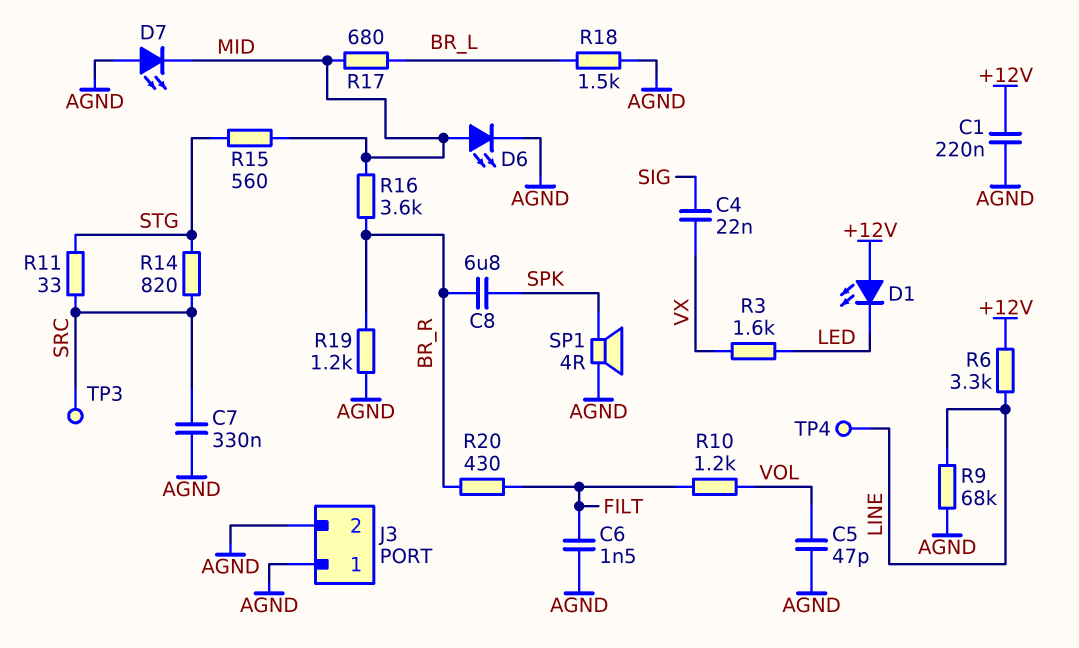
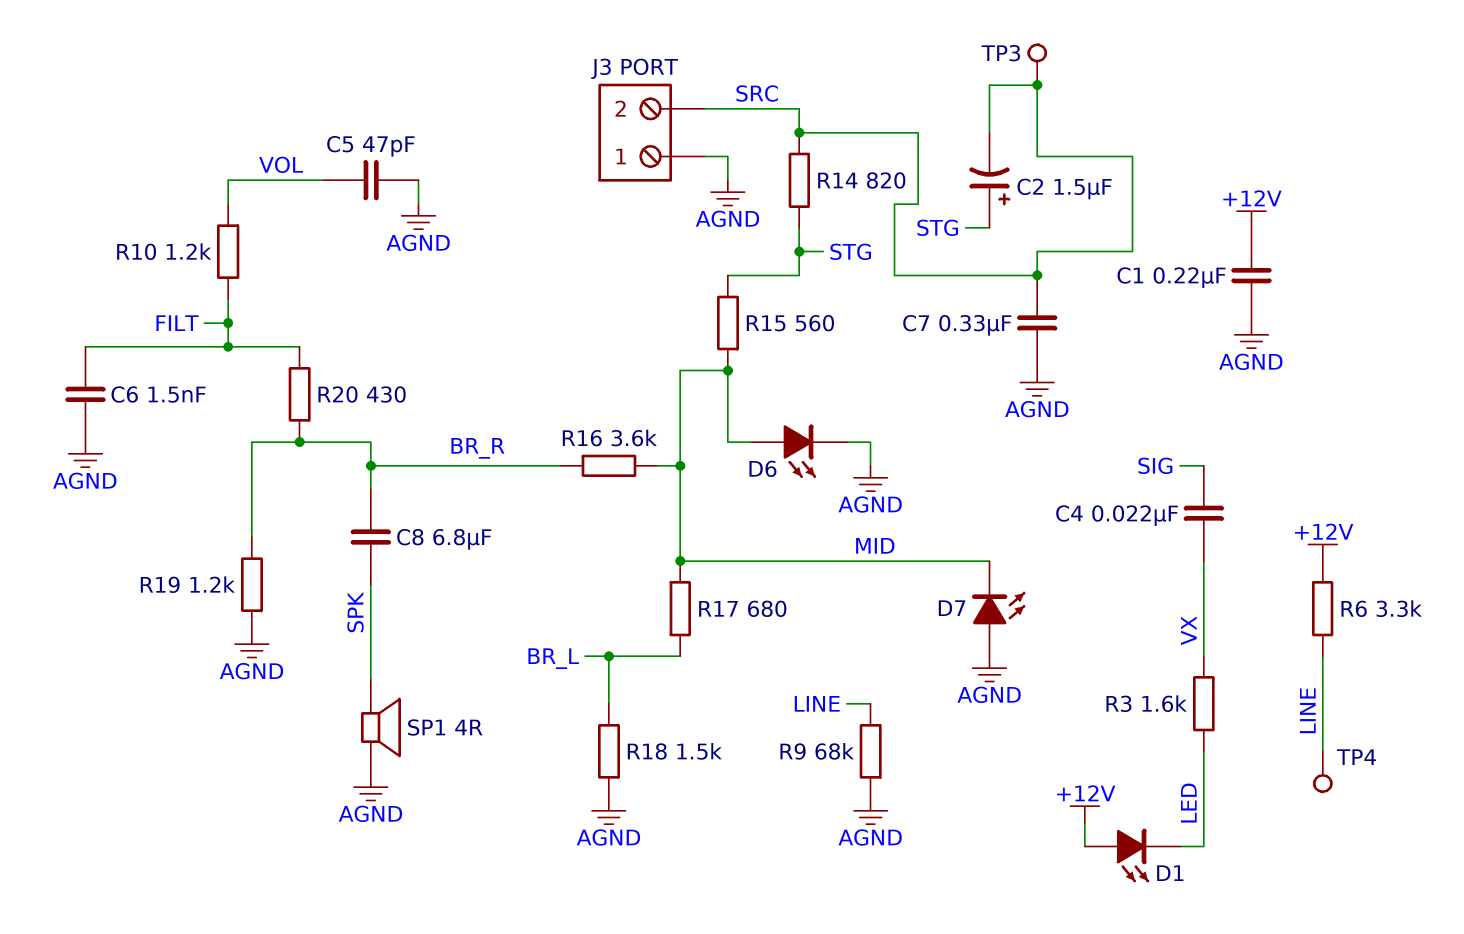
C2: none -> 1.5uF (plus STG, minus SRC)
J3 pin 2: AGND -> SRC
R11: 33 (SRC, STG) -> none

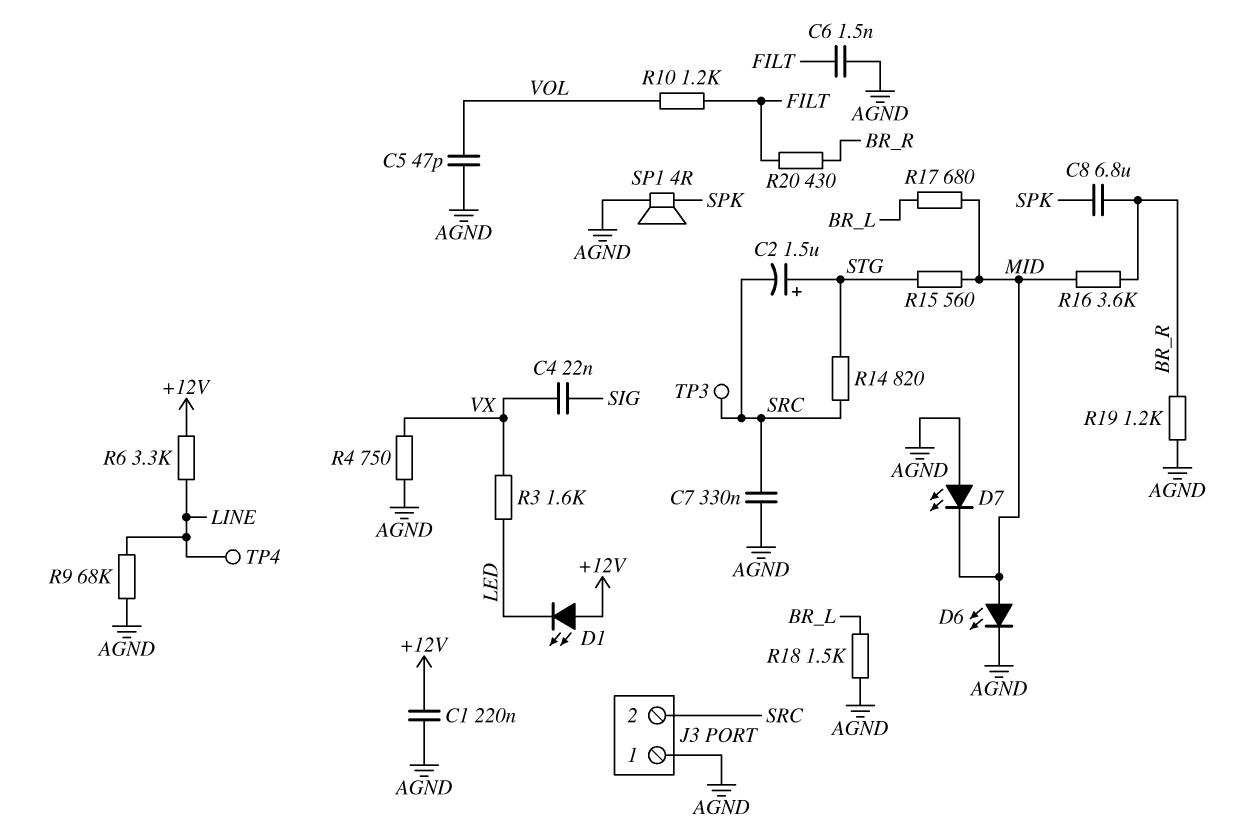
R4: none -> 750 (AGND, VX)

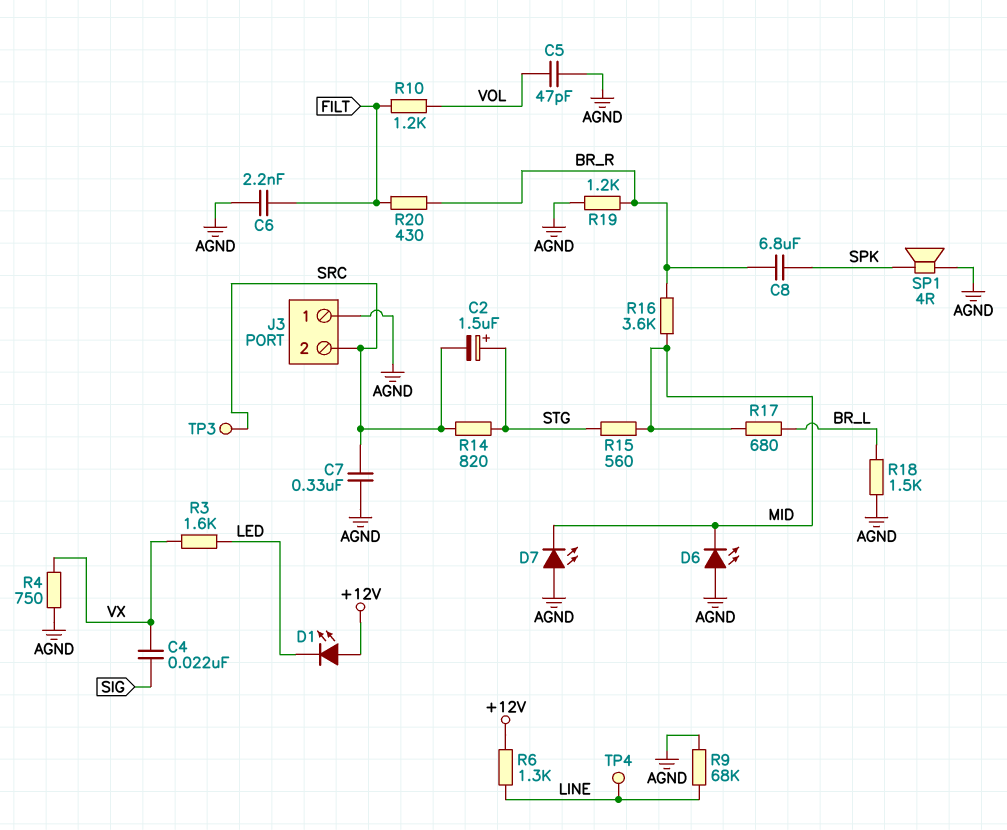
C1: 220nF (+12V, AGND) -> none
C6: 1.5nF (AGND, FILT) -> 2.2nF (AGND, FILT)
D6: LED (A MID, K AGND) -> LED (A AGND, K MID)
R6: 3.3k (+12V, LINE) -> 1.3k (+12V, LINE)

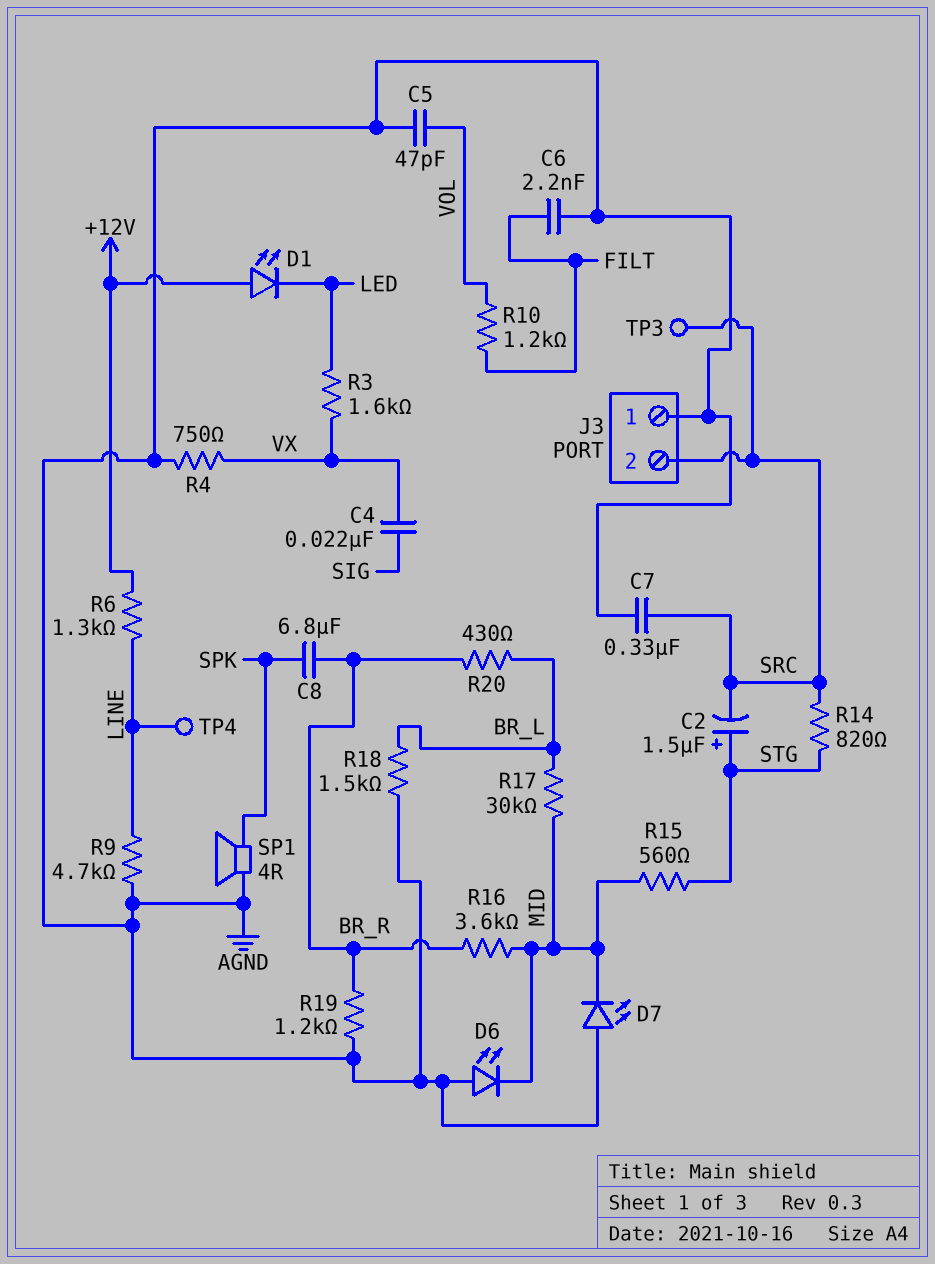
R9: 68k (AGND, LINE) -> 4.7k (AGND, LINE)
R17: 680 (BR_L, MID) -> 30k (BR_L, MID)
R20: 430 (BR_R, FILT) -> 430 (BR_L, BR_R)

